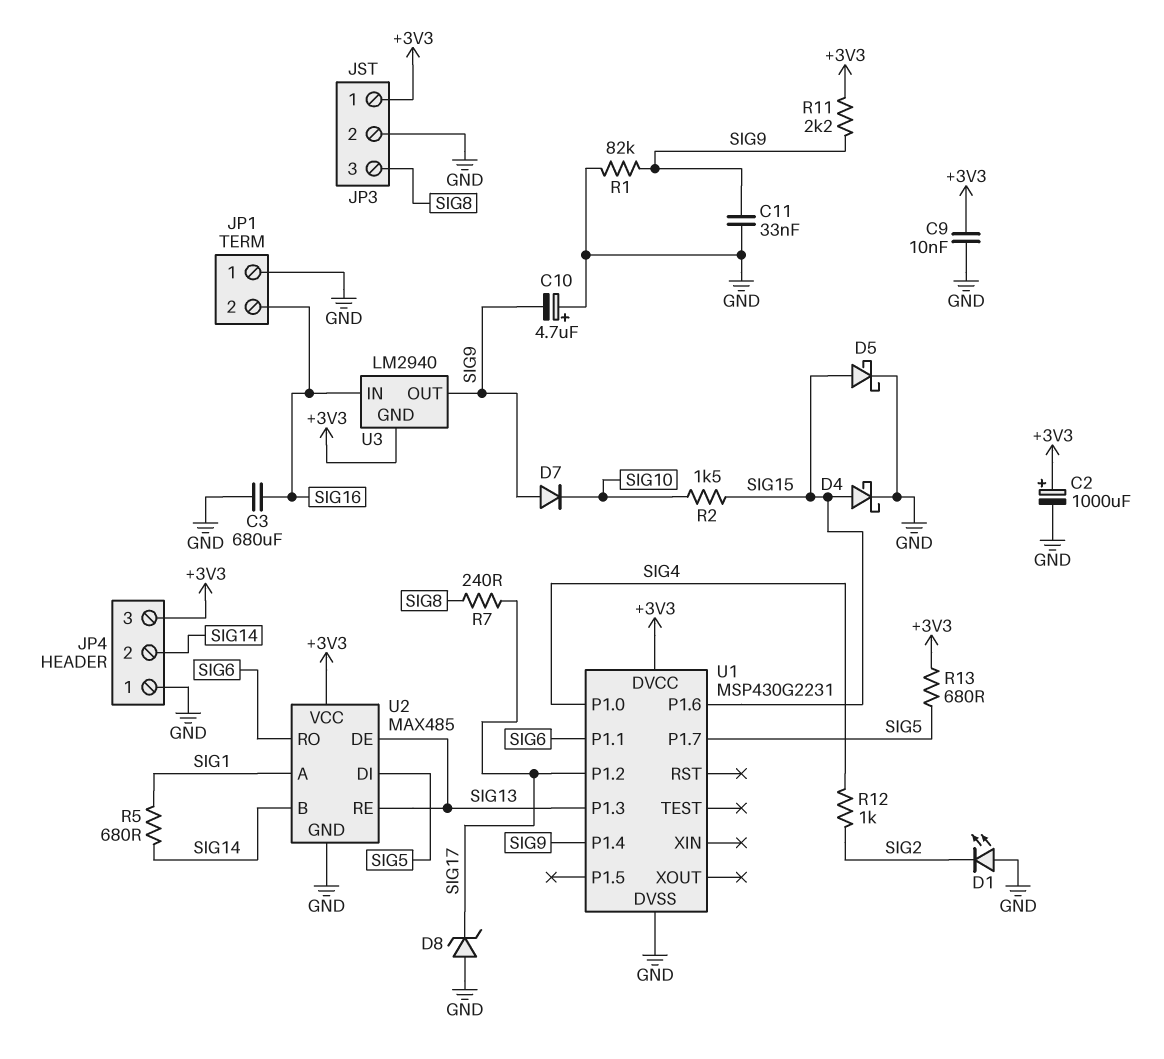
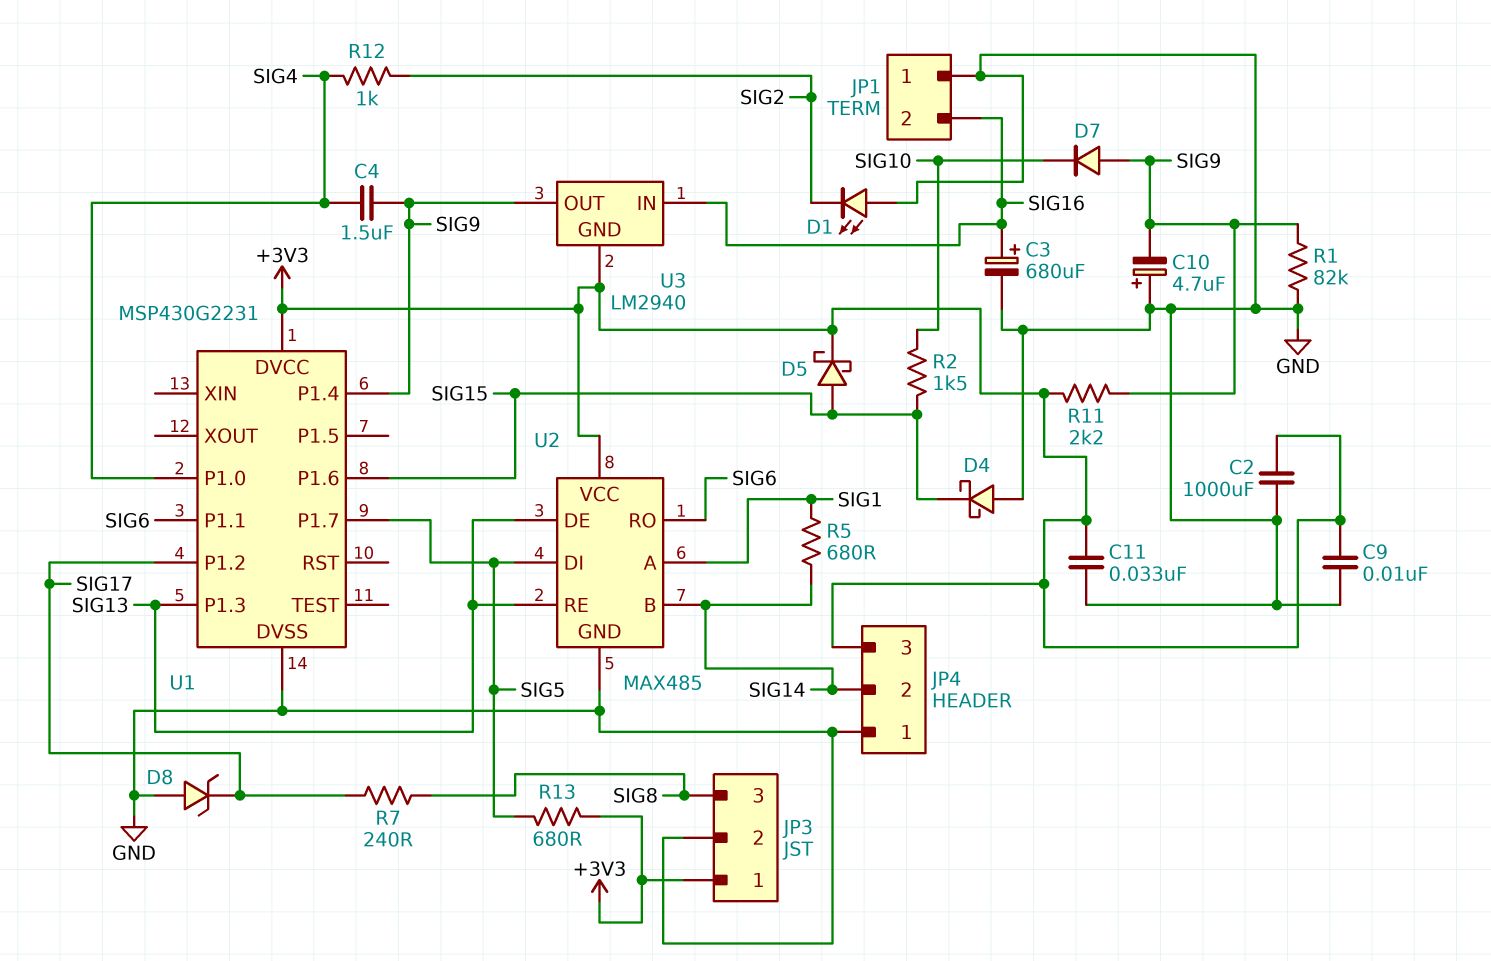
C2: 1000uF (plus +3V3, minus GND) -> 1000uF (+3V3, GND)
C3: 680uF (GND, SIG16) -> 680uF (plus SIG16, minus GND)
C4: none -> 1.5uF (SIG4, SIG9)
C11: 33nF (GND, SIG9) -> 33nF (+3V3, GND)
D4: schottky (A SIG15, K GND) -> schottky (A GND, K SIG15)
D5: schottky (A SIG15, K GND) -> schottky (A SIG15, K +3V3)

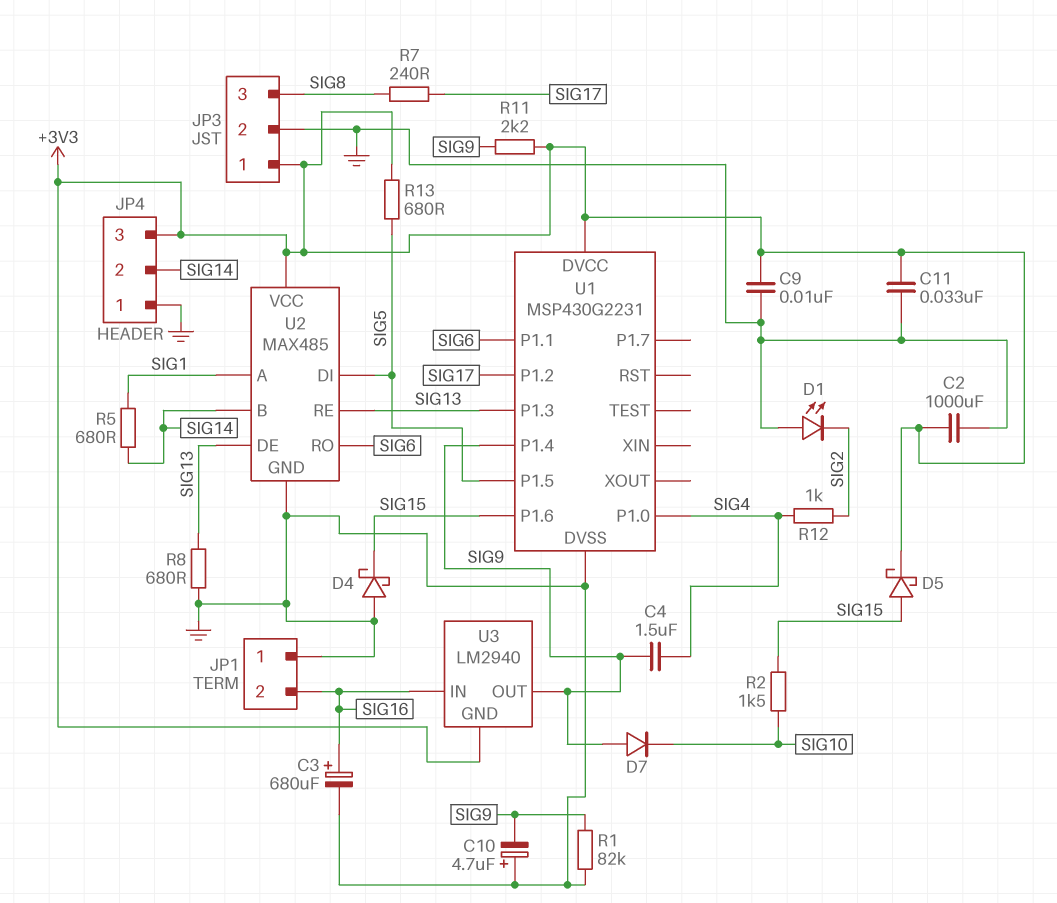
D8: zener (A GND, K SIG17) -> none
R8: none -> 680 (GND, SIG13)
U1 pin P1.5: none -> SIG5
U1 pin P1.7: SIG5 -> none

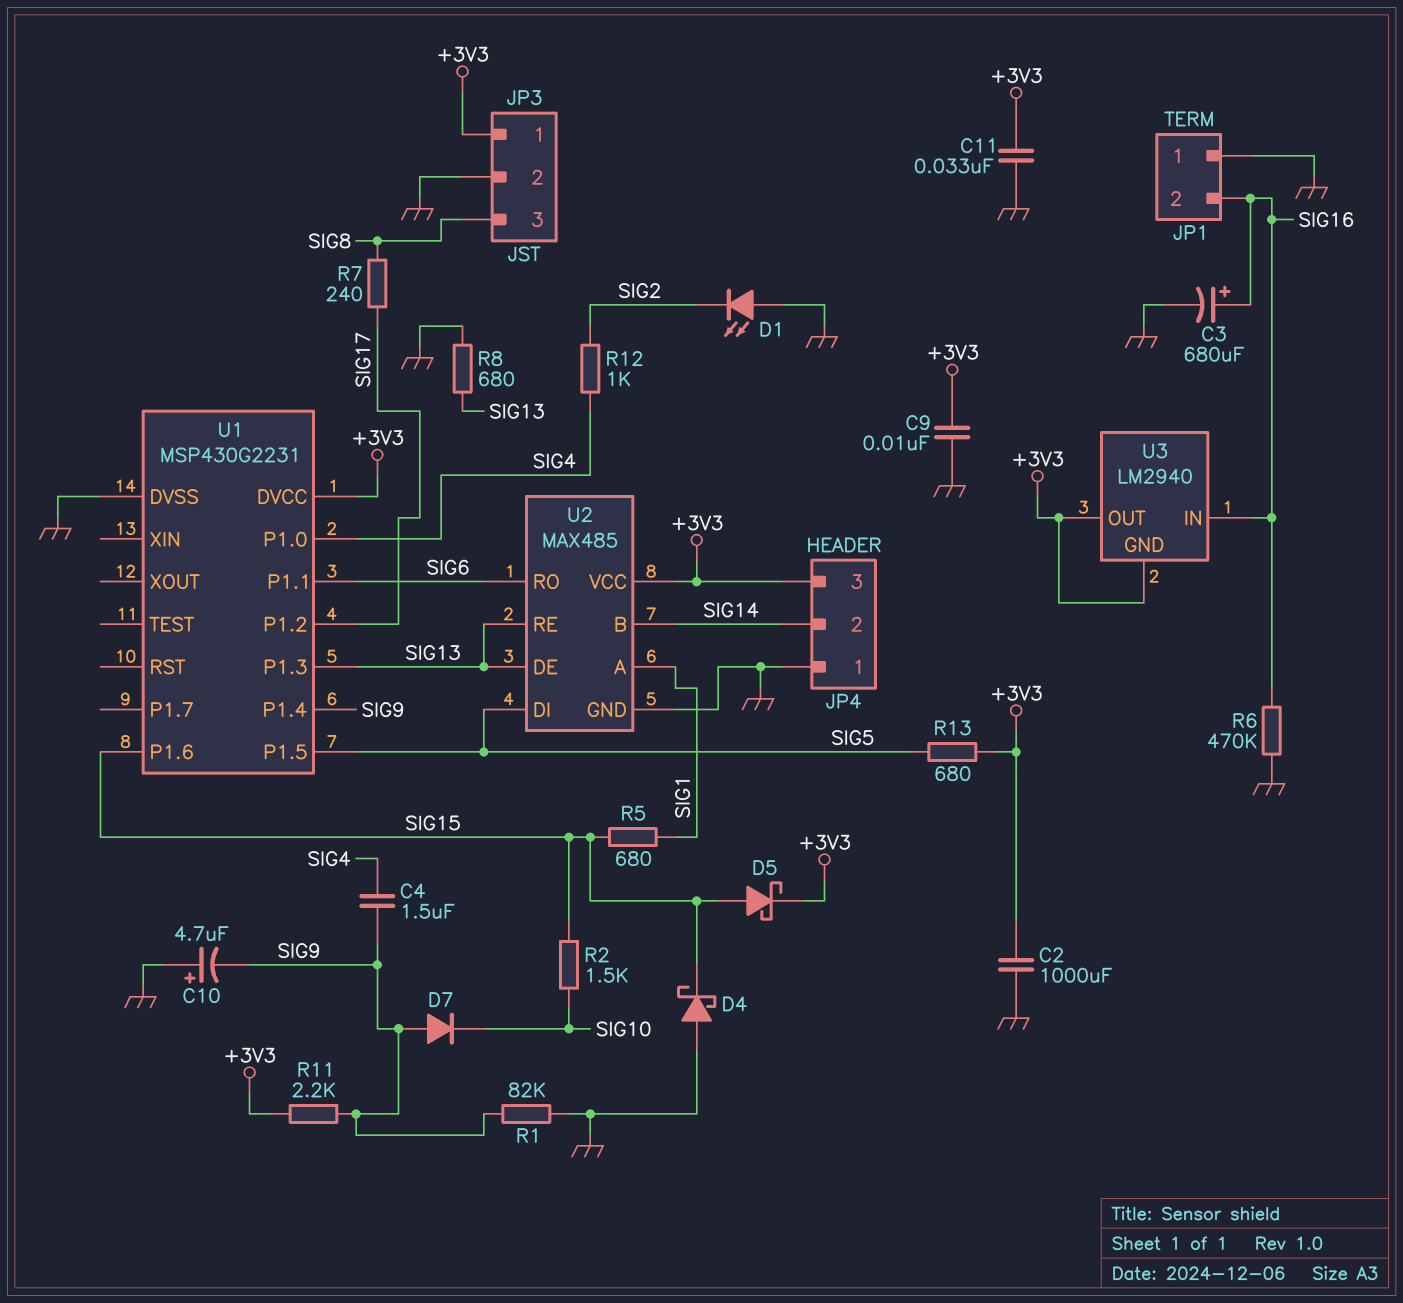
R5: 680 (SIG1, SIG14) -> 680 (SIG1, SIG15)
R6: none -> 470k (GND, SIG16)
U3 pin OUT: SIG9 -> +3V3

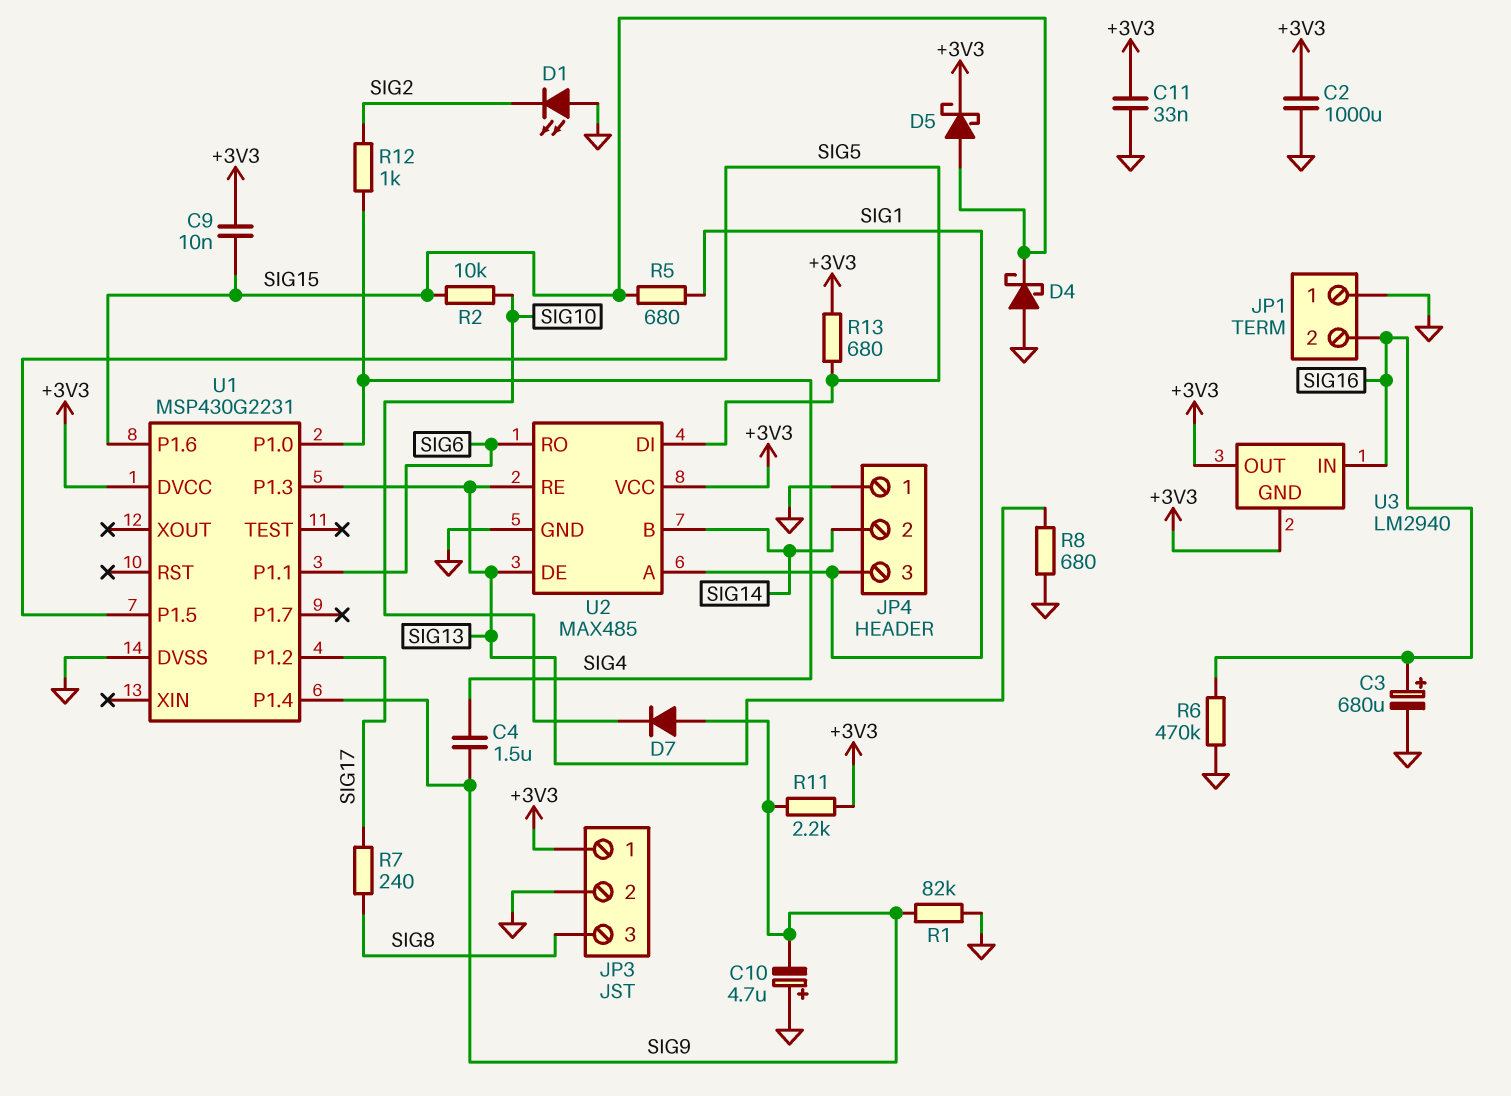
C9: 10nF (+3V3, GND) -> 10nF (+3V3, SIG15)
JP4 pin 3: +3V3 -> SIG1
R2: 1.5k (SIG10, SIG15) -> 10k (SIG10, SIG15)

